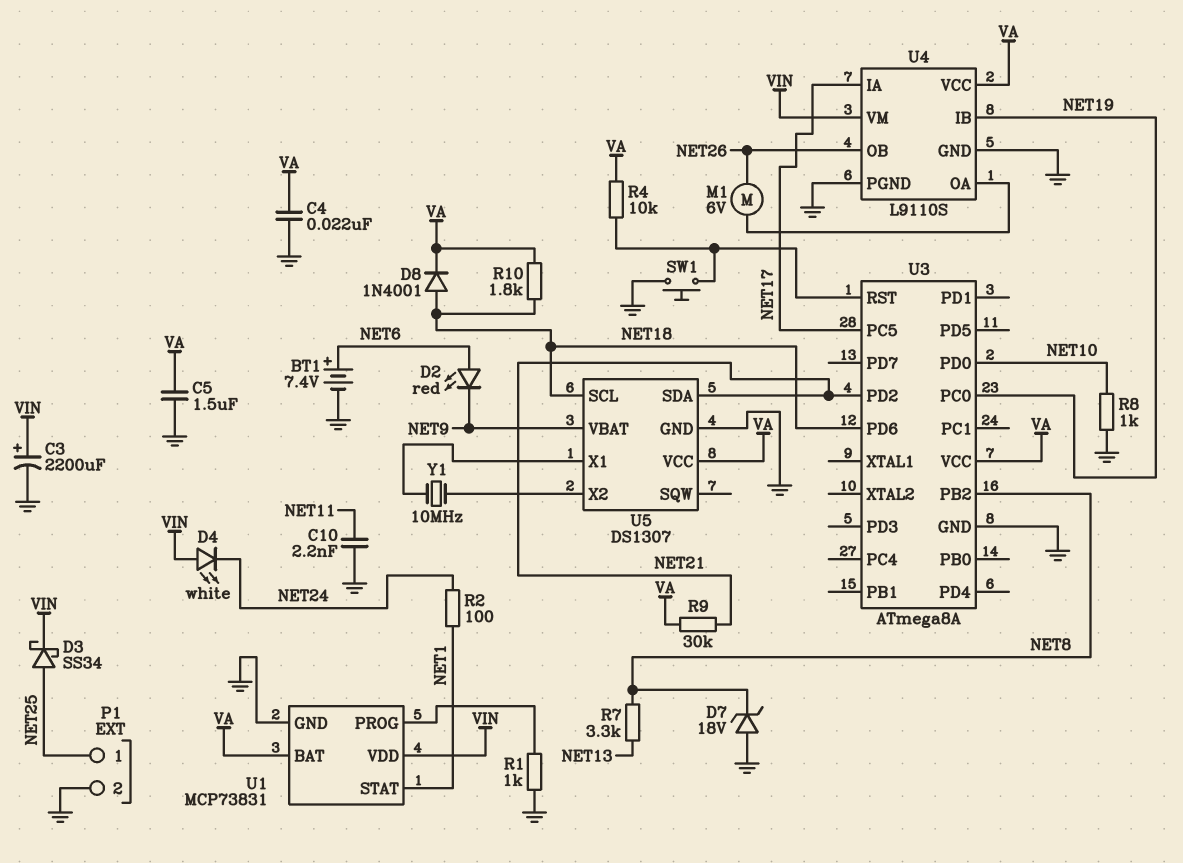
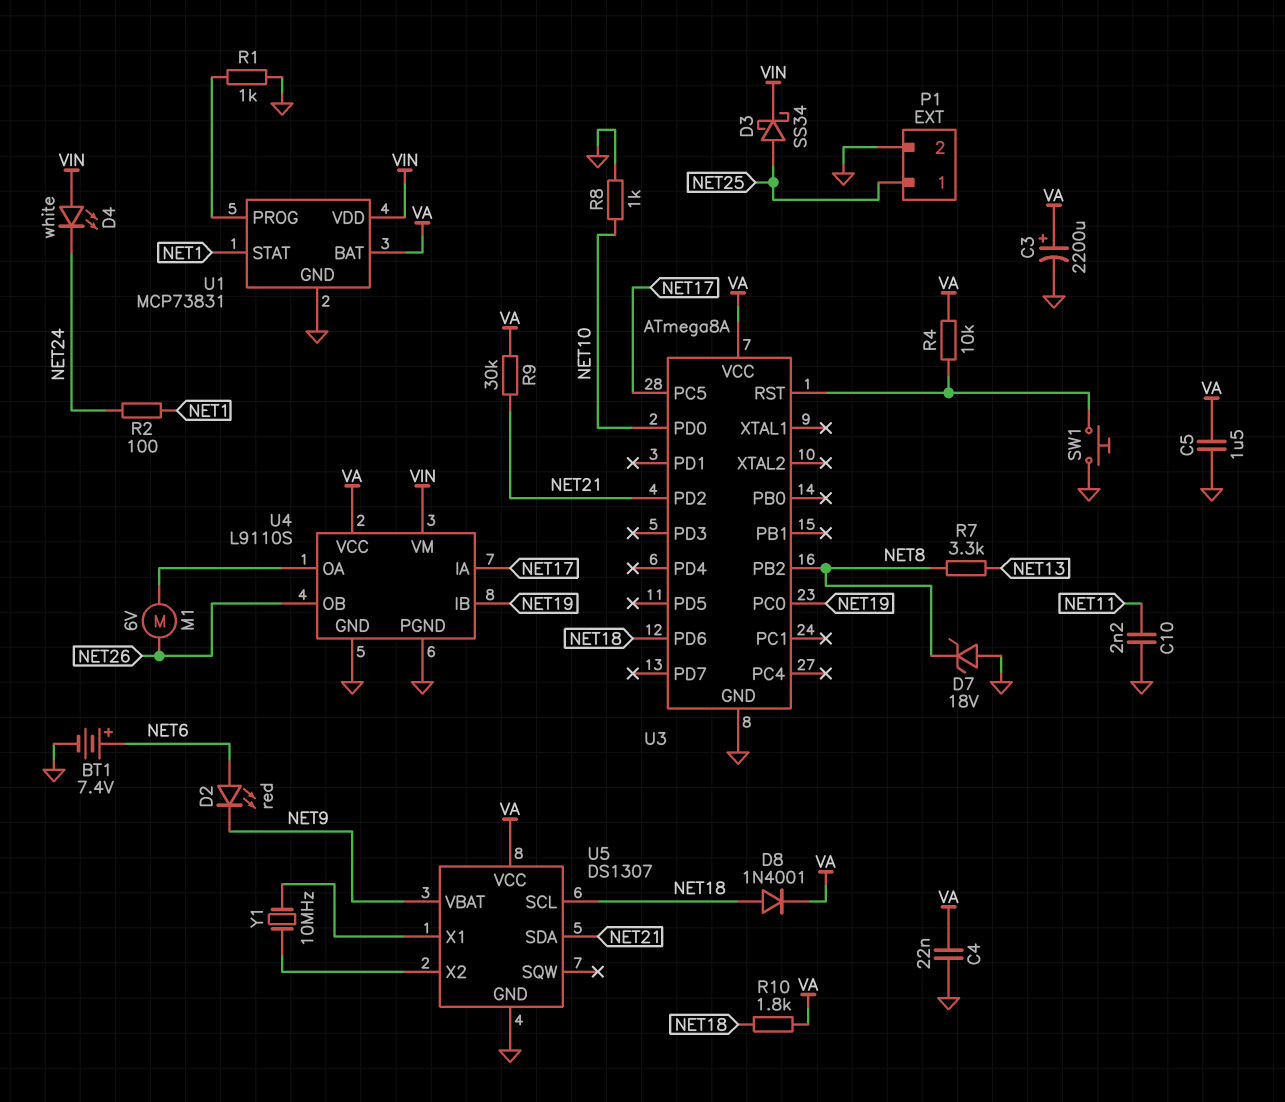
C3: 2200uF (plus VIN, minus GND) -> 2200uF (plus VA, minus GND)

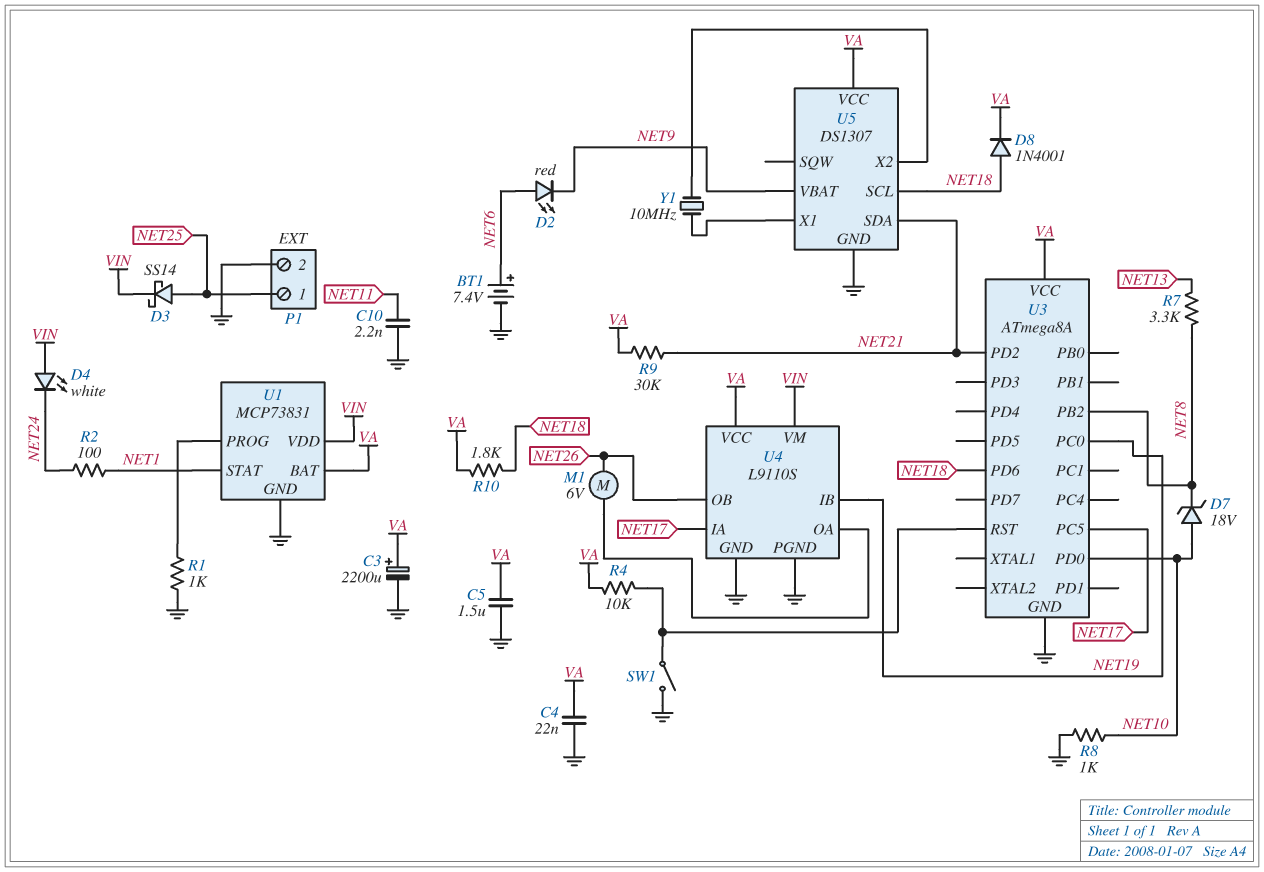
D3: schottky SS34 (A NET25, K VIN) -> schottky SS14 (A NET25, K VIN)
D7: zener 18V (A GND, K NET8) -> zener 18V (A NET10, K NET8)
SW1: button (GND, U3/RST) -> switch (GND, U3/RST)

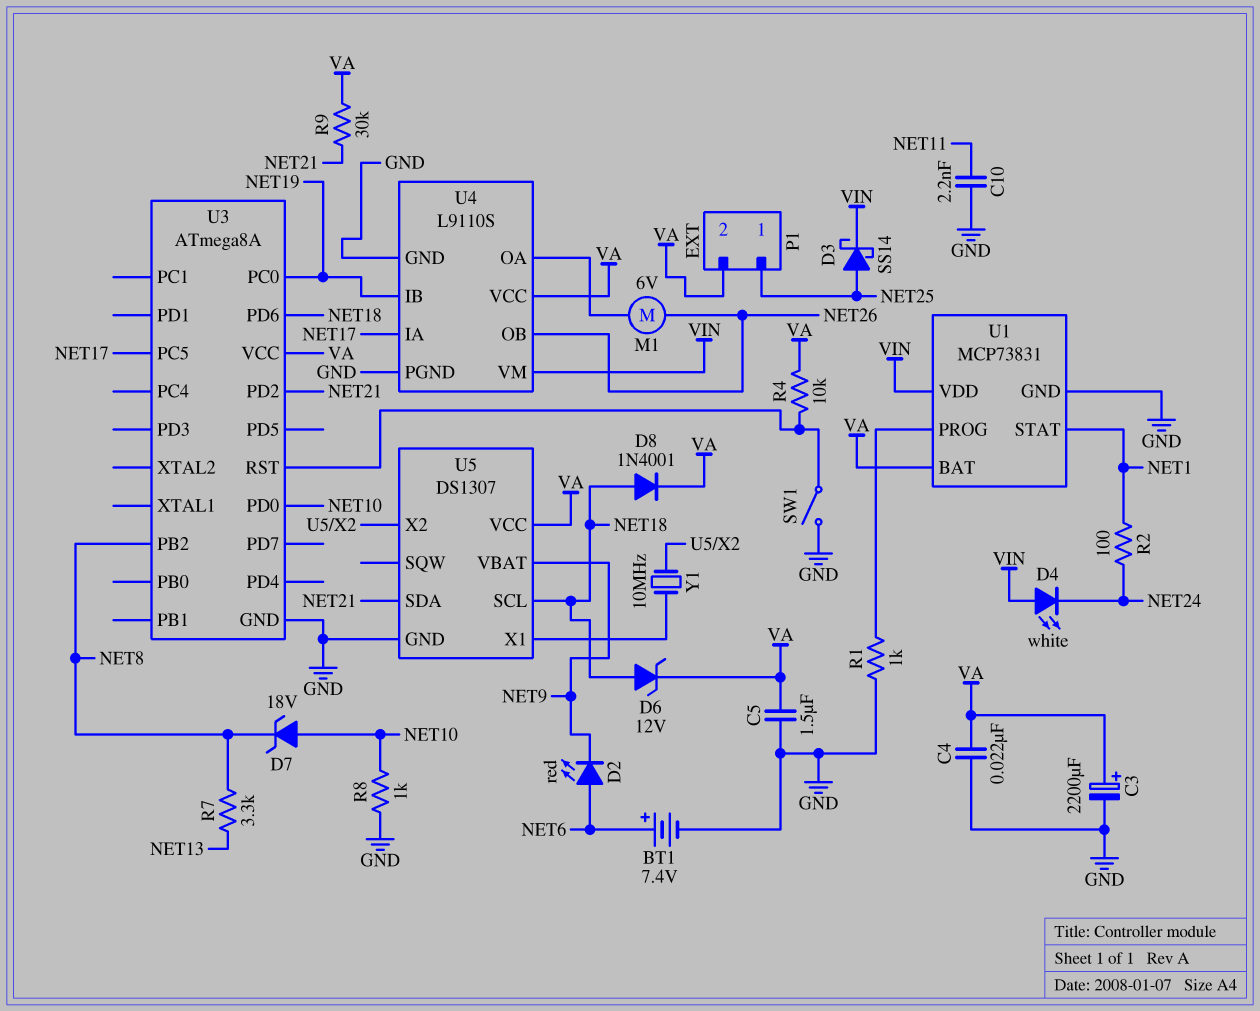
D6: none -> zener 12V (A NET18, K VA)
P1 pin 2: GND -> VA
R10: 1.8k (NET18, VA) -> none

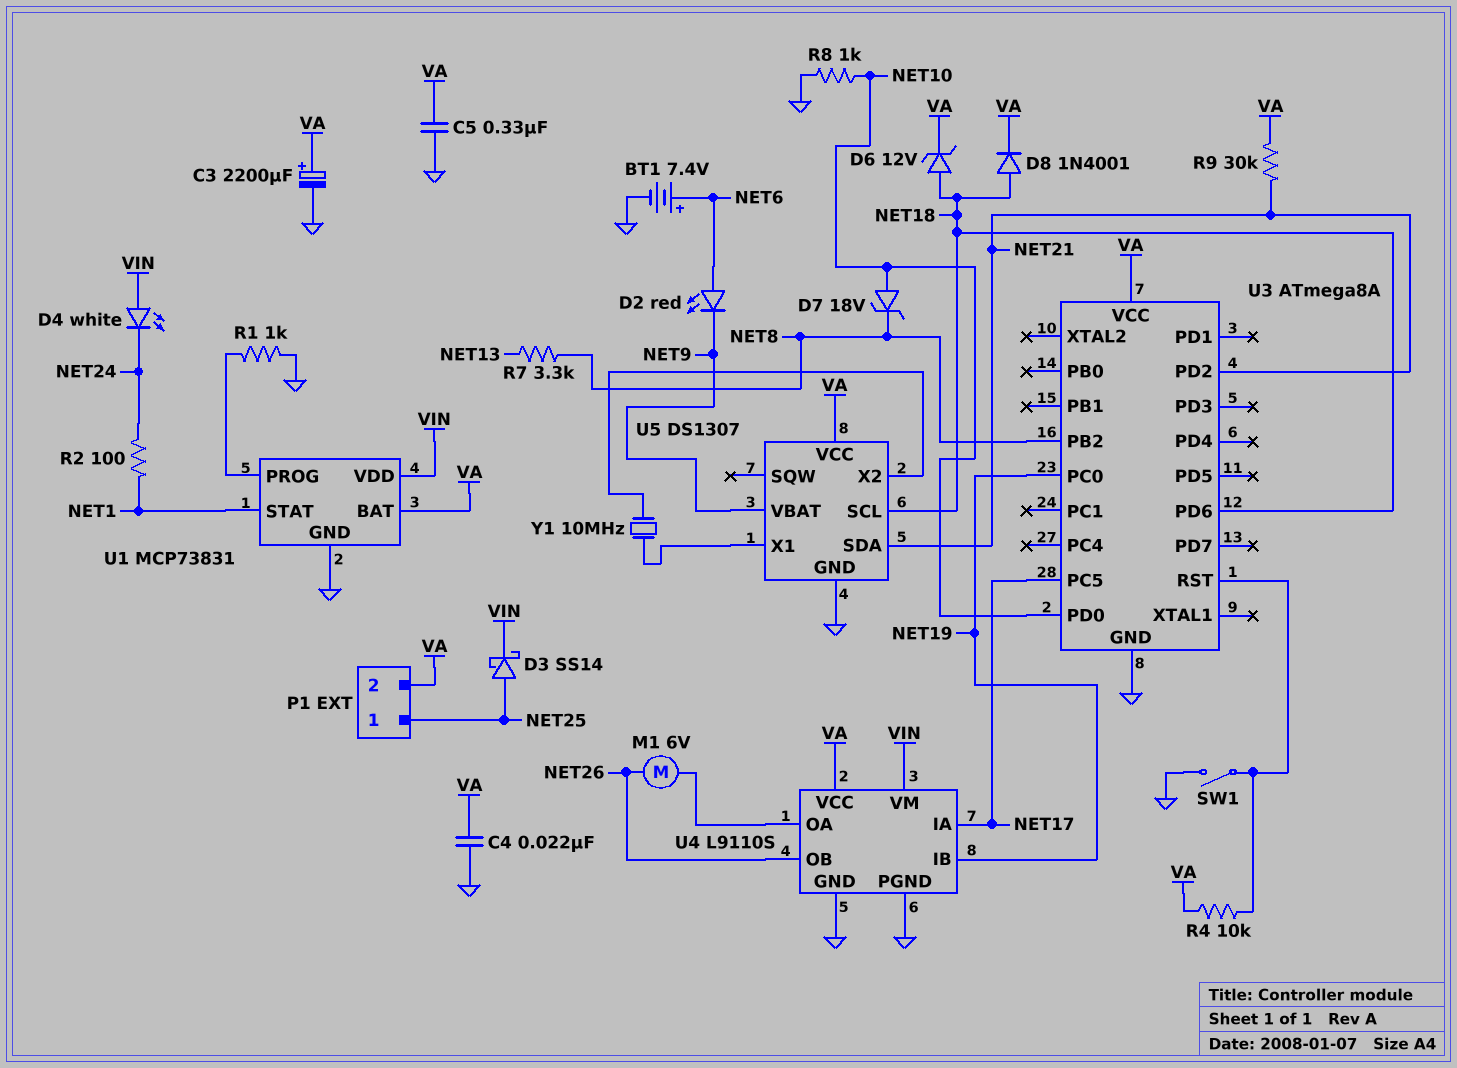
C5: 1.5uF (GND, VA) -> 330nF (GND, VA)
C10: 2.2nF (GND, NET11) -> none

